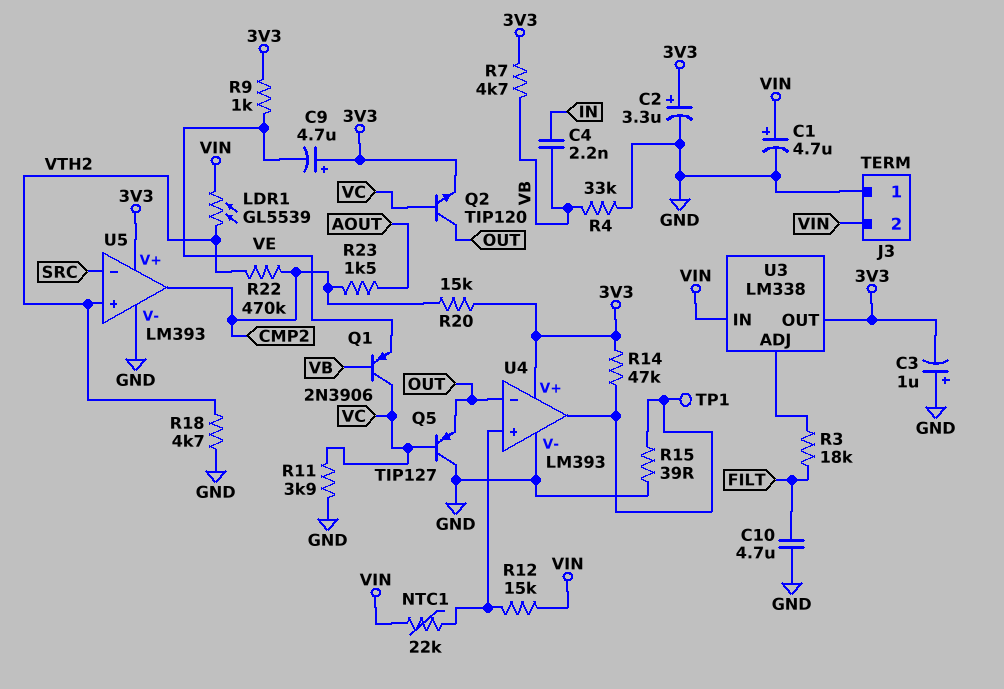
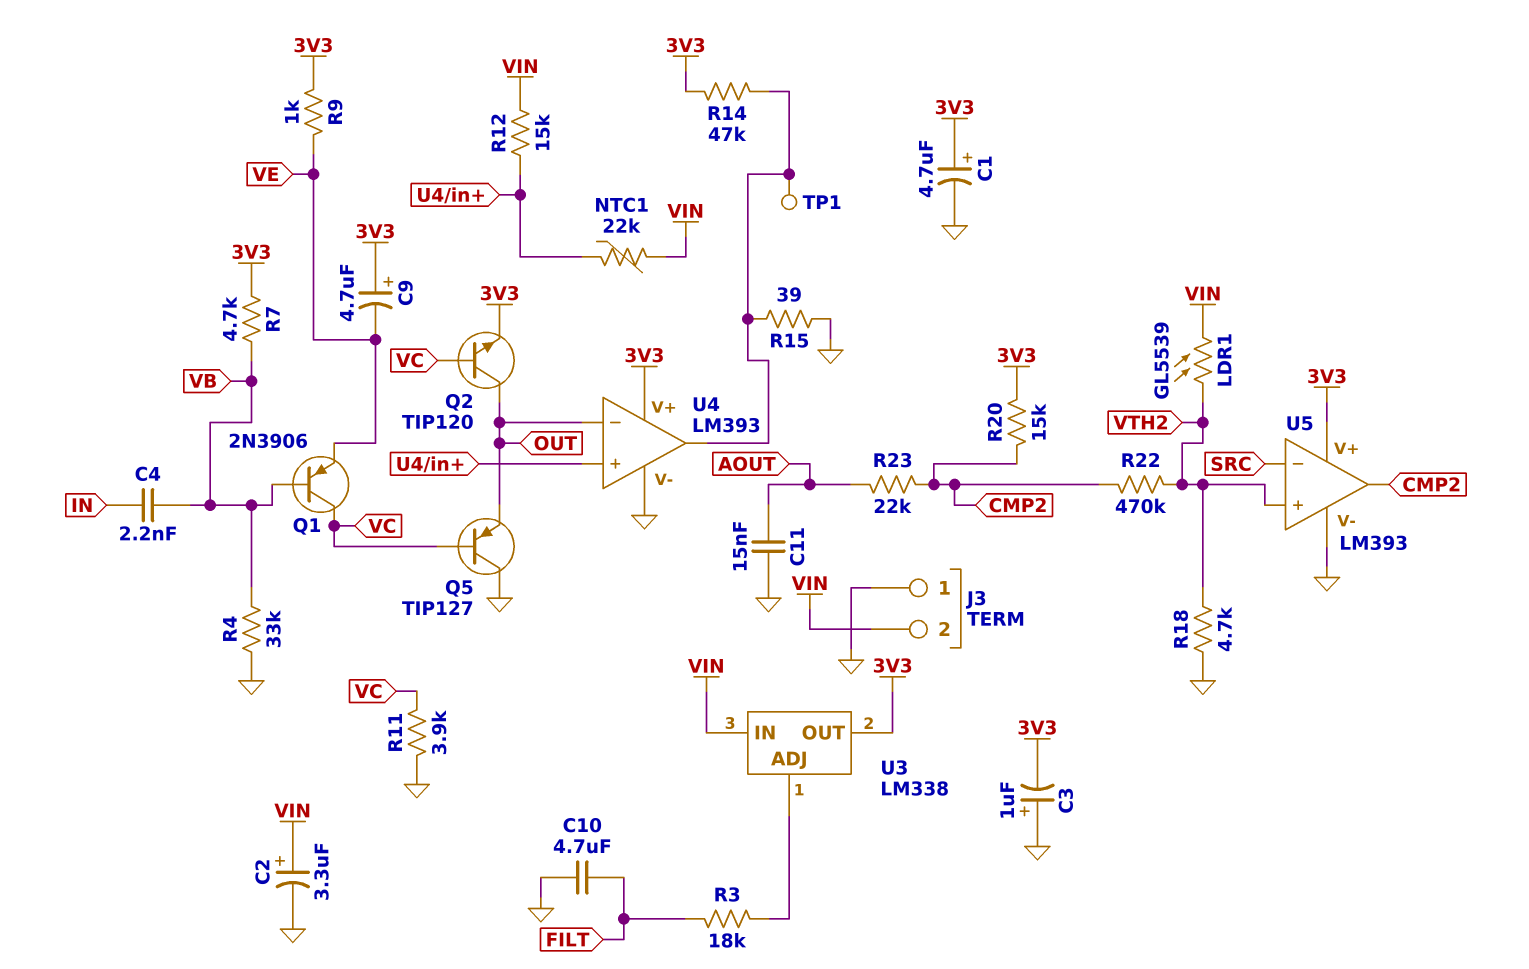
C1: 4.7uF (plus VIN, minus GND) -> 4.7uF (plus 3V3, minus GND)
C2: 3.3uF (plus 3V3, minus GND) -> 3.3uF (plus VIN, minus GND)
C11: none -> 15nF (AOUT, GND)
R23: 1.5k (AOUT, CMP2) -> 22k (AOUT, CMP2)

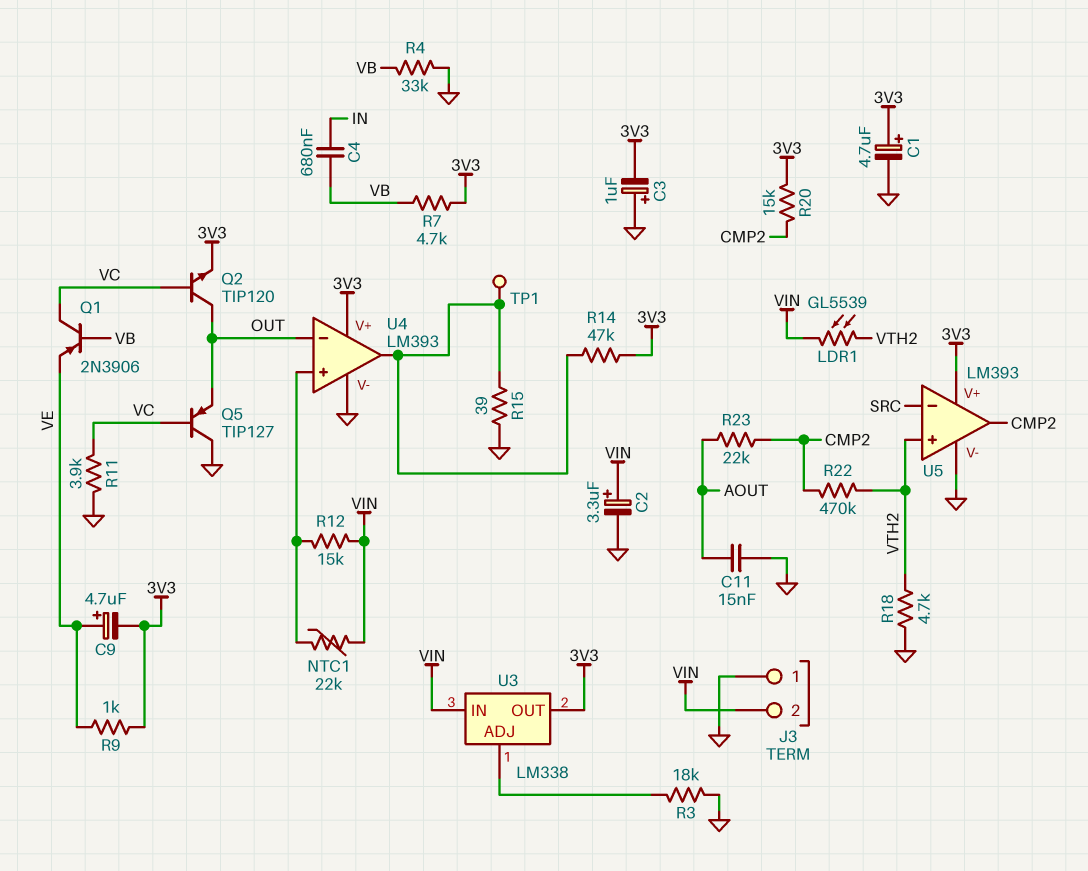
C4: 2.2nF (IN, VB) -> 680nF (IN, VB)
C9: 4.7uF (plus 3V3, minus VE) -> 4.7uF (plus VE, minus 3V3)
C10: 4.7uF (FILT, GND) -> none
R3: 18k (FILT, U3/ADJ) -> 18k (GND, U3/ADJ)

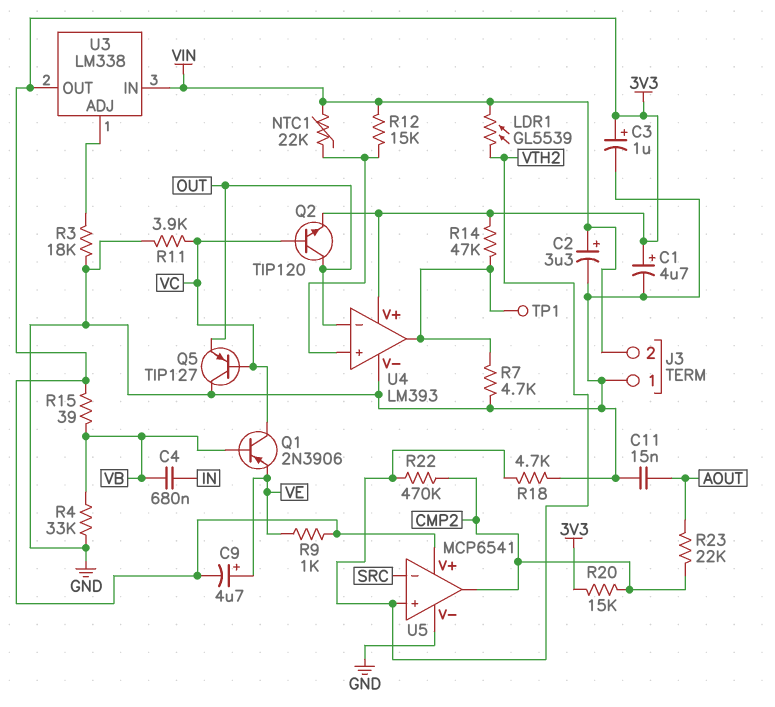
C3: 1uF (plus GND, minus 3V3) -> 1uF (plus 3V3, minus GND)
R7: 4.7k (3V3, VB) -> 4.7k (GND, U4/out)
R15: 39 (GND, U4/out) -> 39 (3V3, VB)
U5: LM393 -> MCP6541

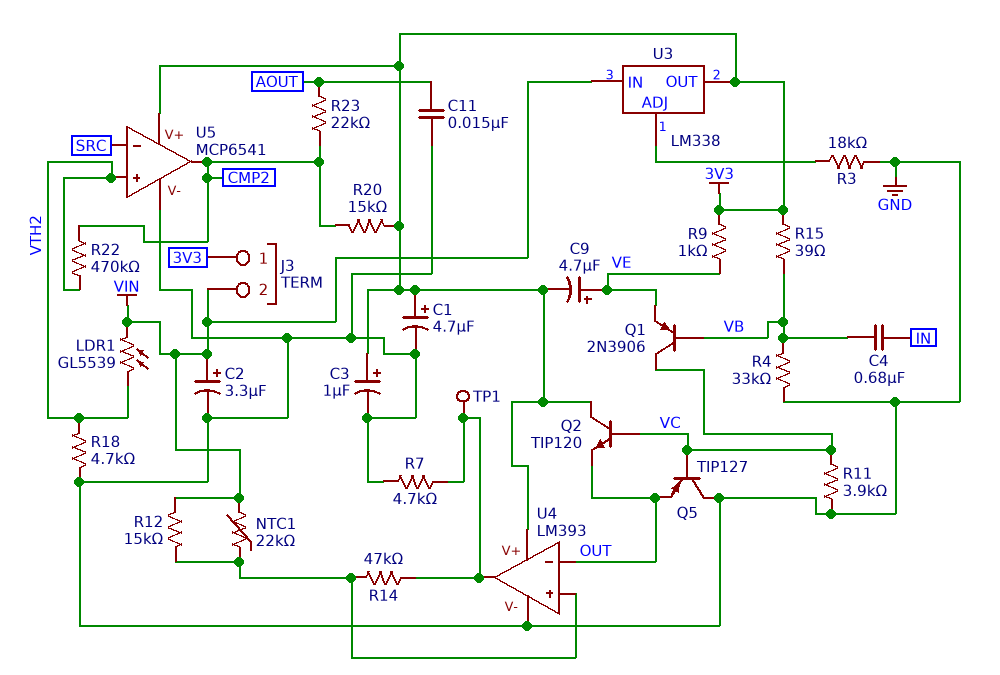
J3 pin 1: GND -> 3V3
Q2: NPN TIP120 (B VC, C OUT, E 3V3) -> NPN TIP120 (B VC, C 3V3, E OUT)
R14: 47k (3V3, U4/out) -> 47k (U4/in+, U4/out)

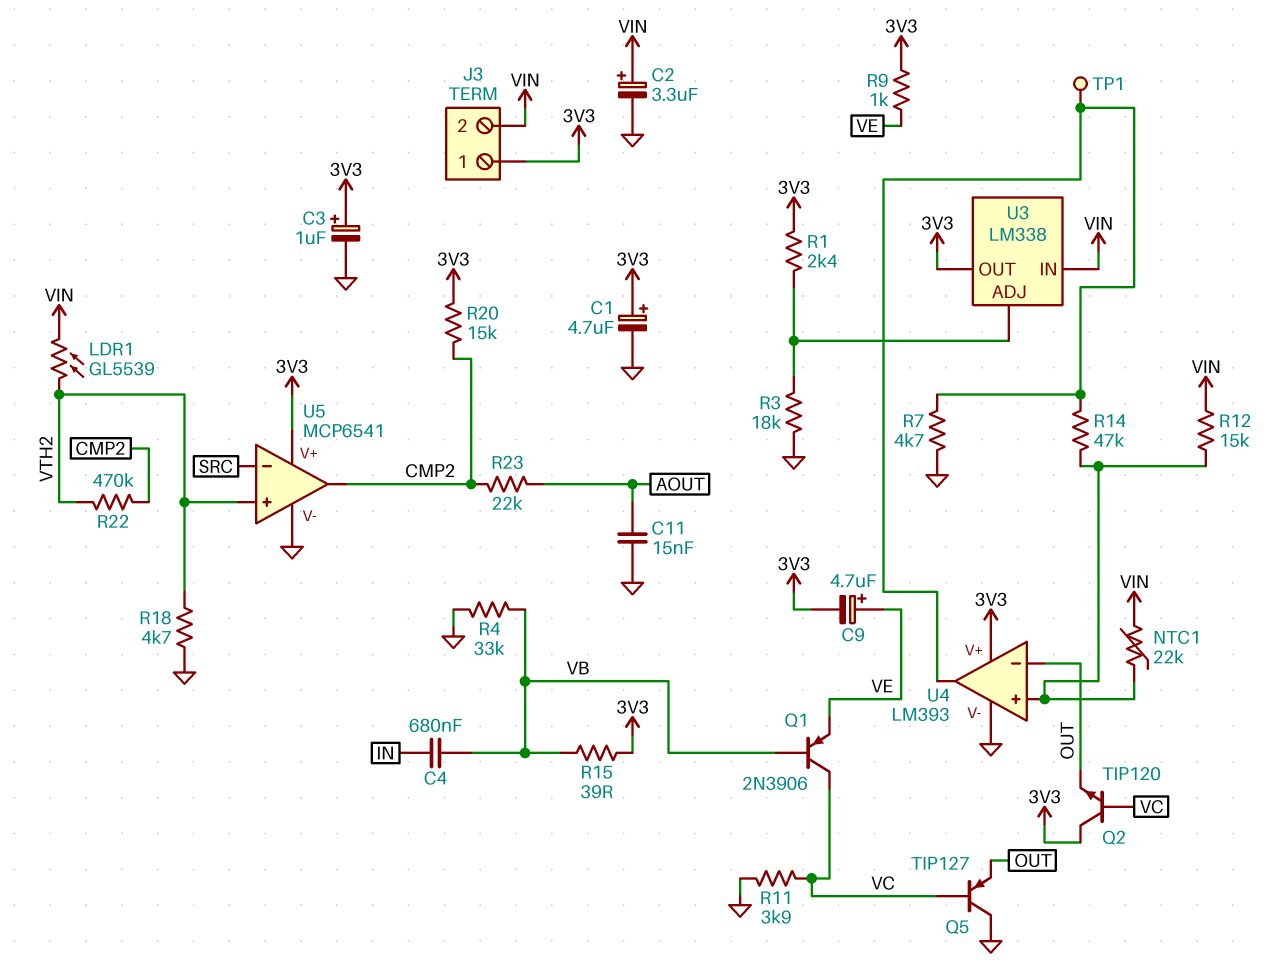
R1: none -> 2.4k (3V3, U3/ADJ)

